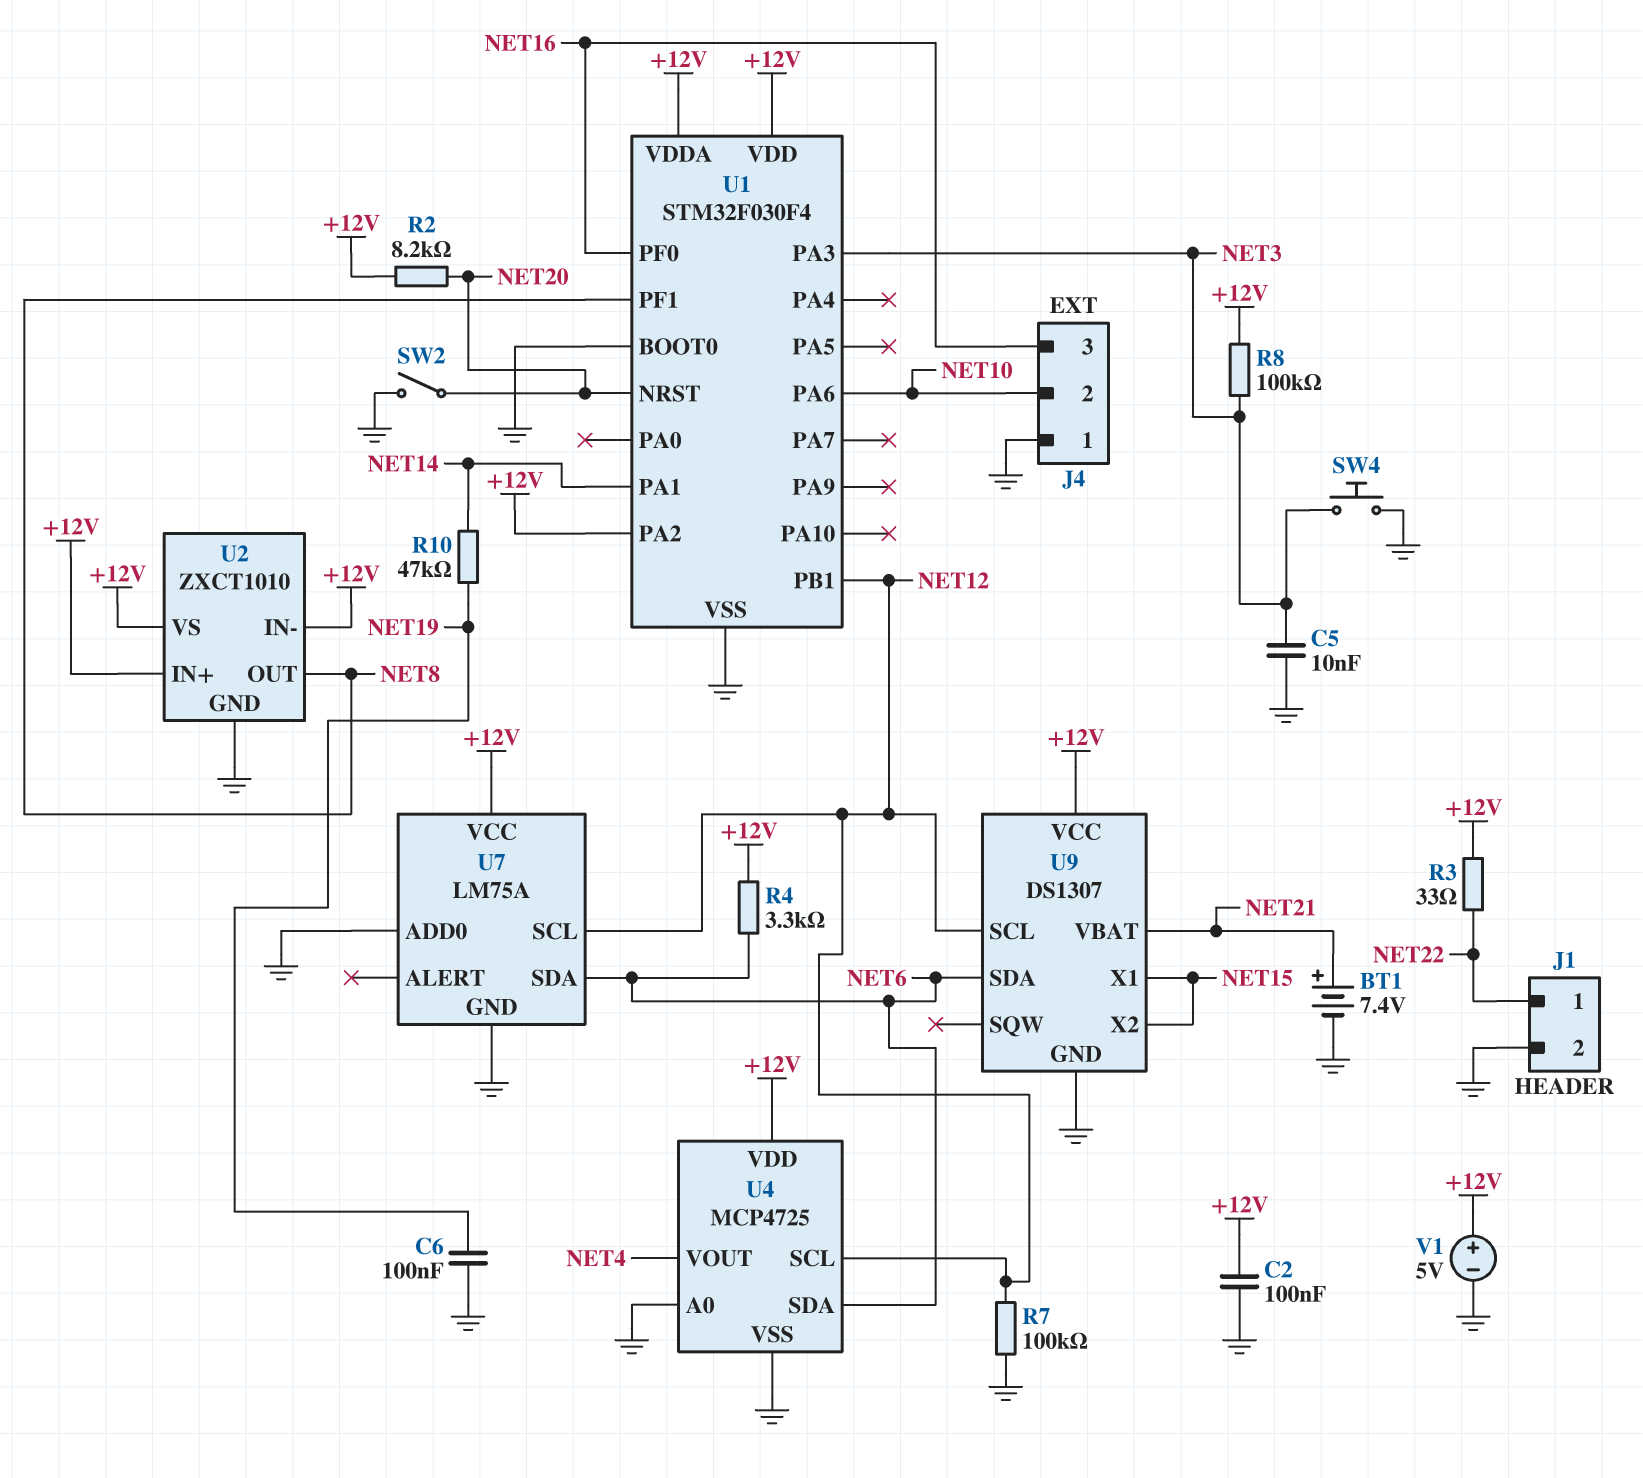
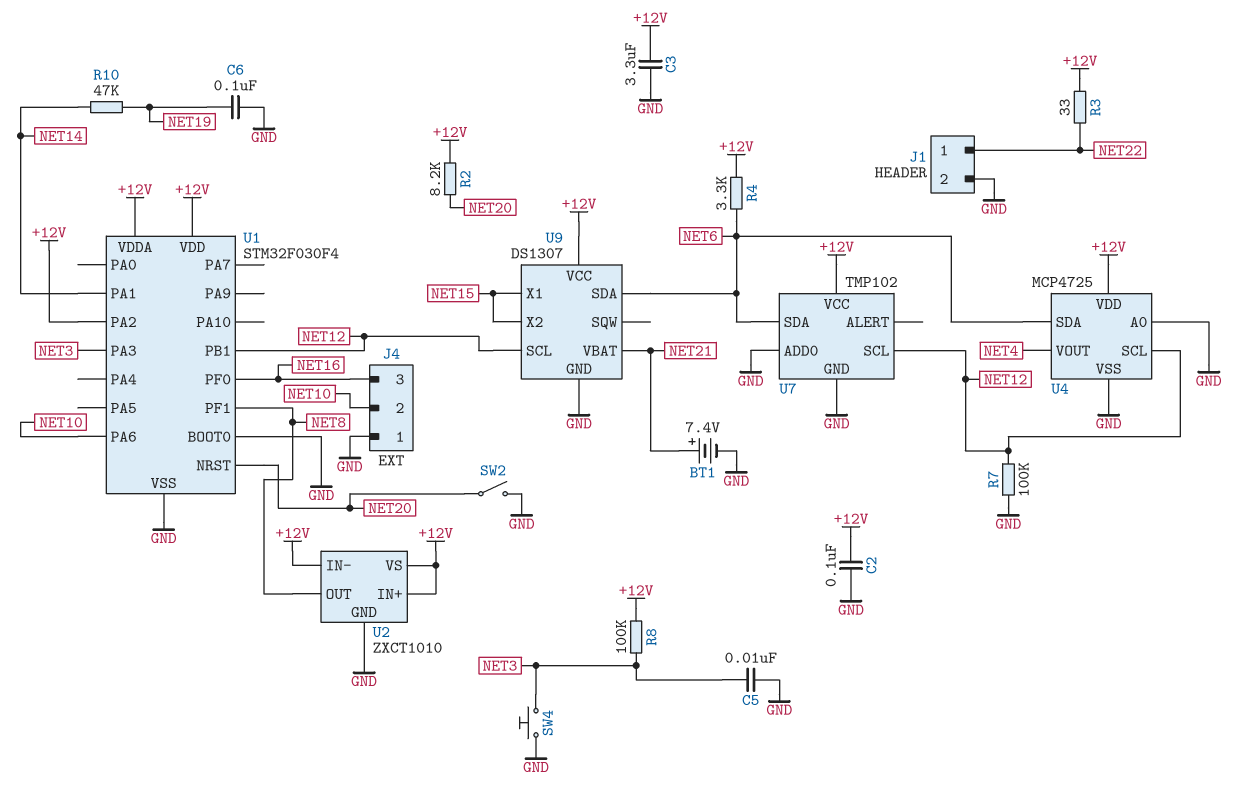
C3: none -> 3.3uF (+12V, GND)
U7: LM75A -> TMP102
V1: 5V (plus +12V, minus GND) -> none

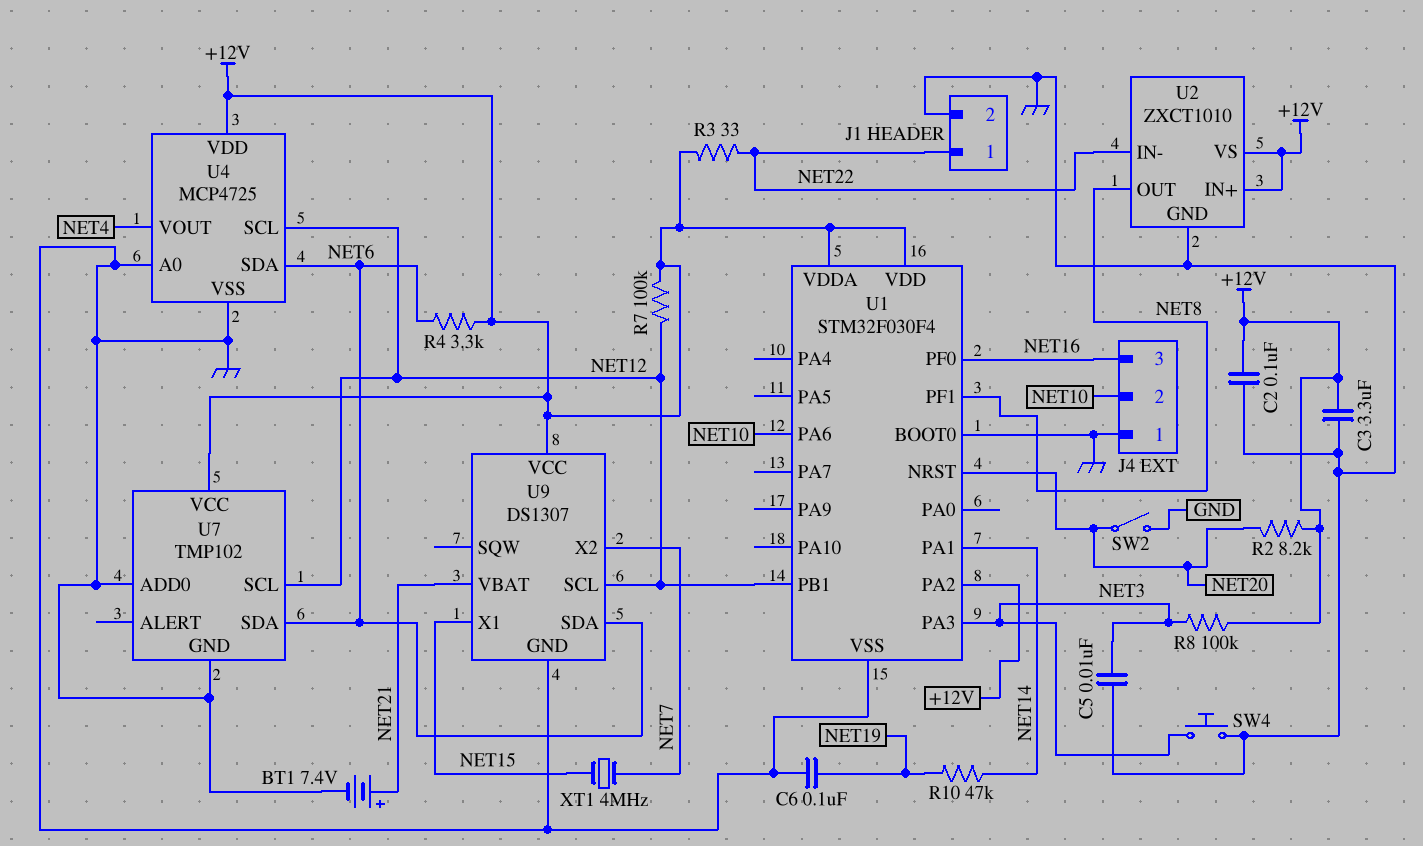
R7: 100k (GND, NET12) -> 100k (+12V, NET12)
U2 pin IN-: +12V -> NET22
U9 pin X2: NET15 -> NET7
XT1: none -> 4MHz (NET7, NET15)

